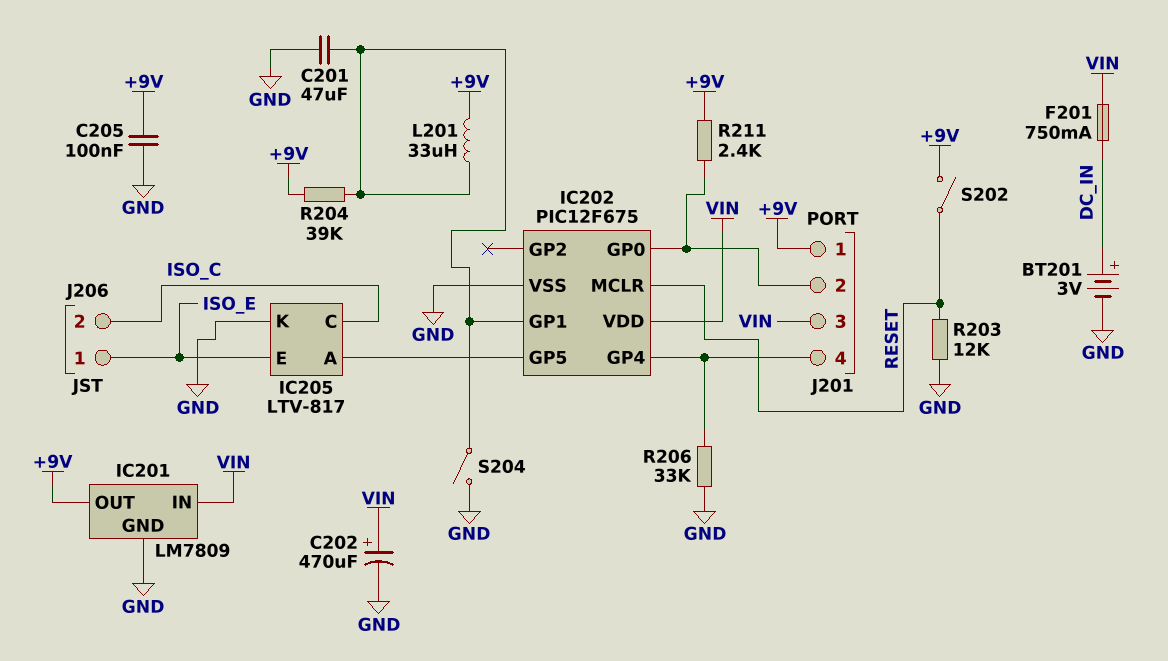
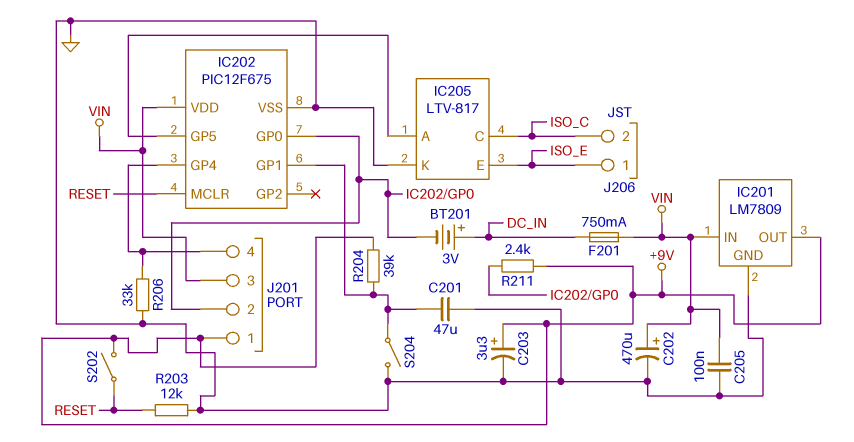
BT201: 3V (plus DC_IN, minus GND) -> 3V (plus DC_IN, minus IC202/GP0)
C203: none -> 3.3uF (plus +9V, minus GND)
C205: 100nF (+9V, GND) -> 100nF (GND, VIN)
L201: 33uH (+9V, IC202/GP1) -> none

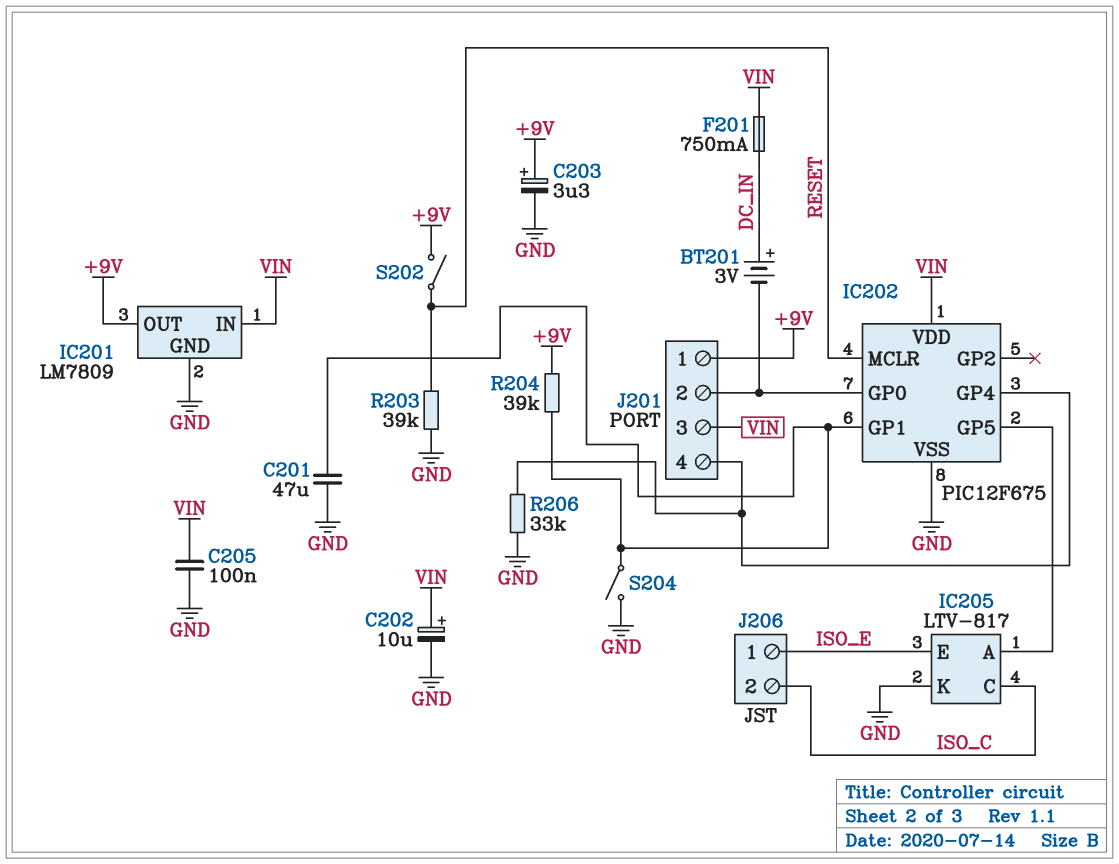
C202: 470uF (plus VIN, minus GND) -> 10uF (plus VIN, minus GND)
R203: 12k (GND, RESET) -> 39k (GND, RESET)
R211: 2.4k (+9V, IC202/GP0) -> none

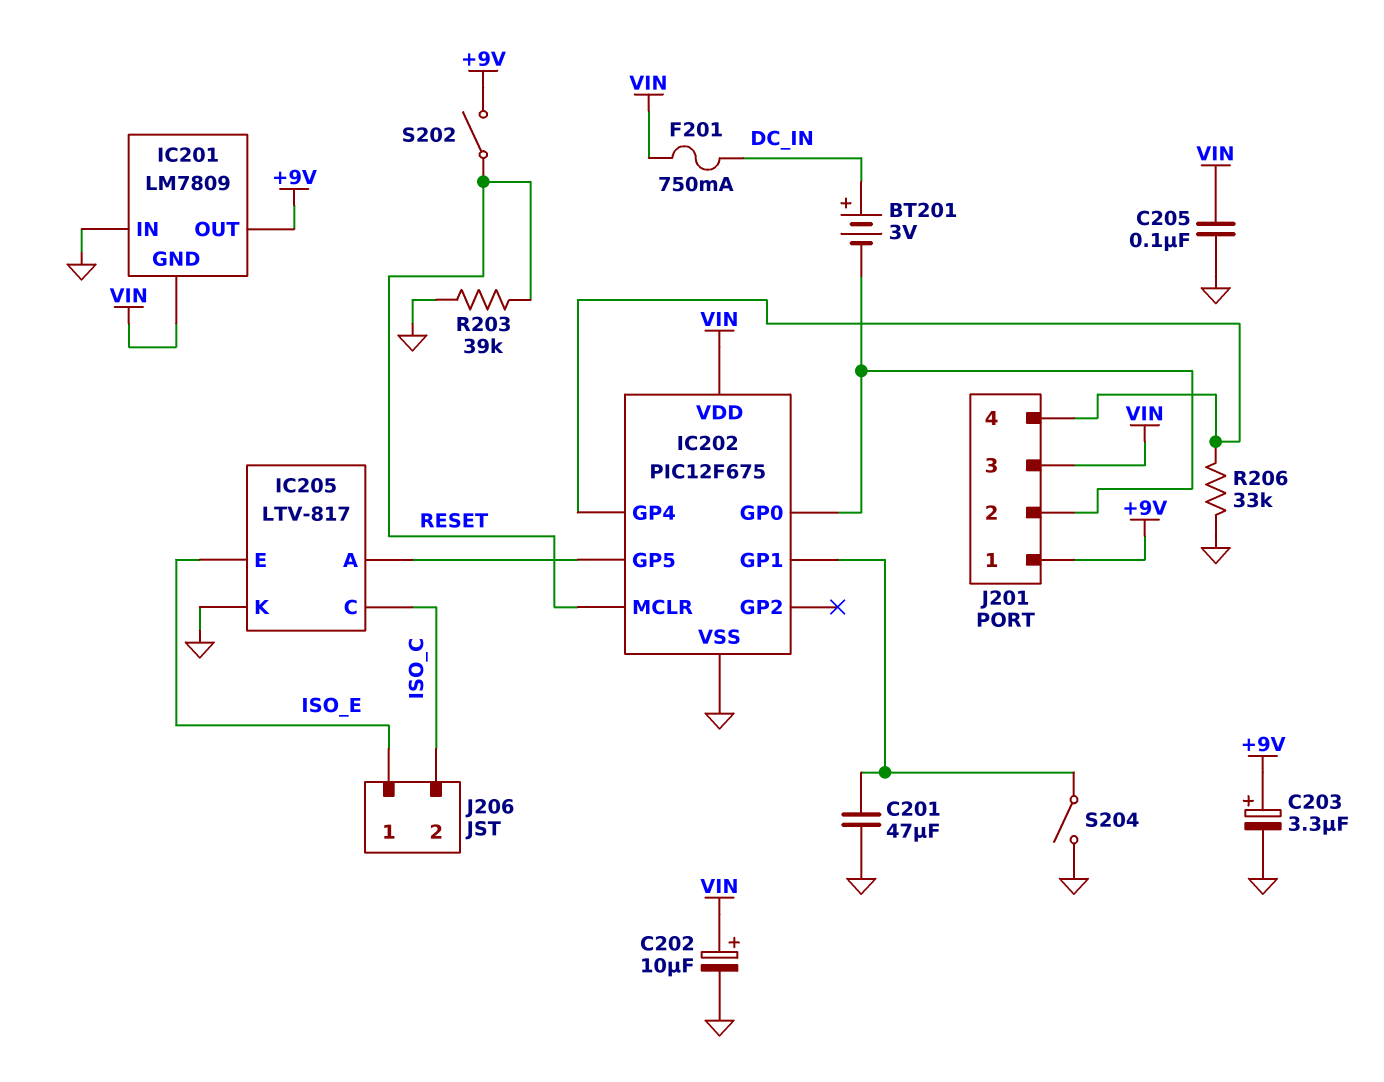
IC201 pin GND: GND -> VIN
IC201 pin IN: VIN -> GND
R204: 39k (+9V, IC202/GP1) -> none

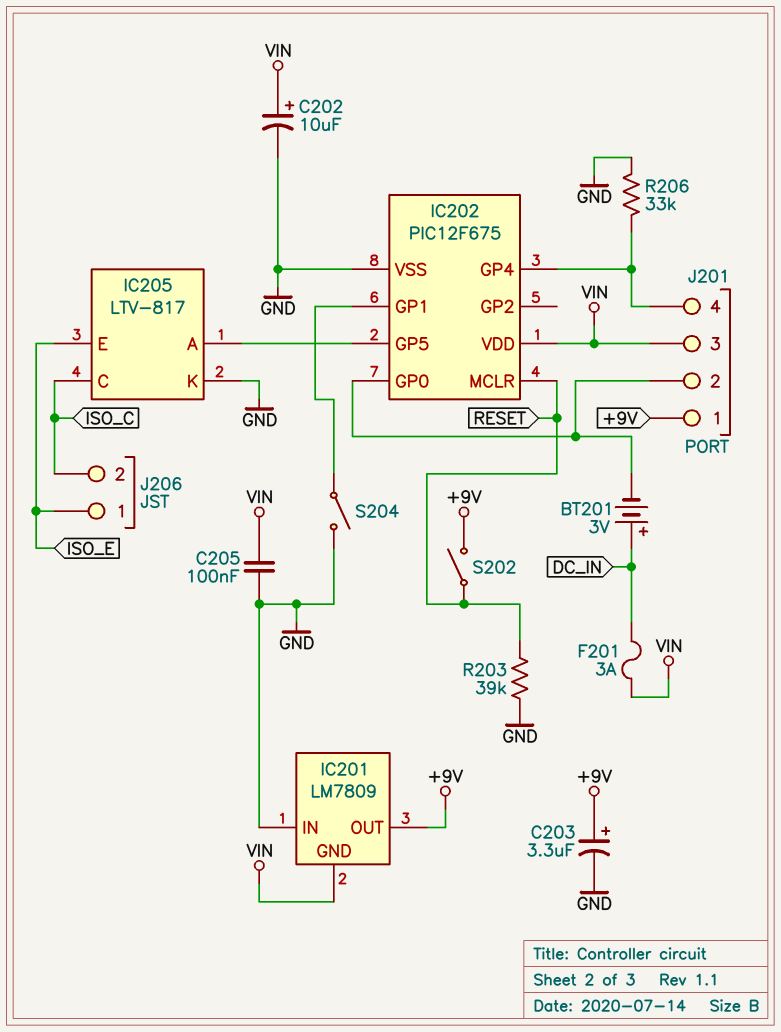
C201: 47uF (GND, IC202/GP1) -> none
F201: 750mA (DC_IN, VIN) -> 3A (DC_IN, VIN)

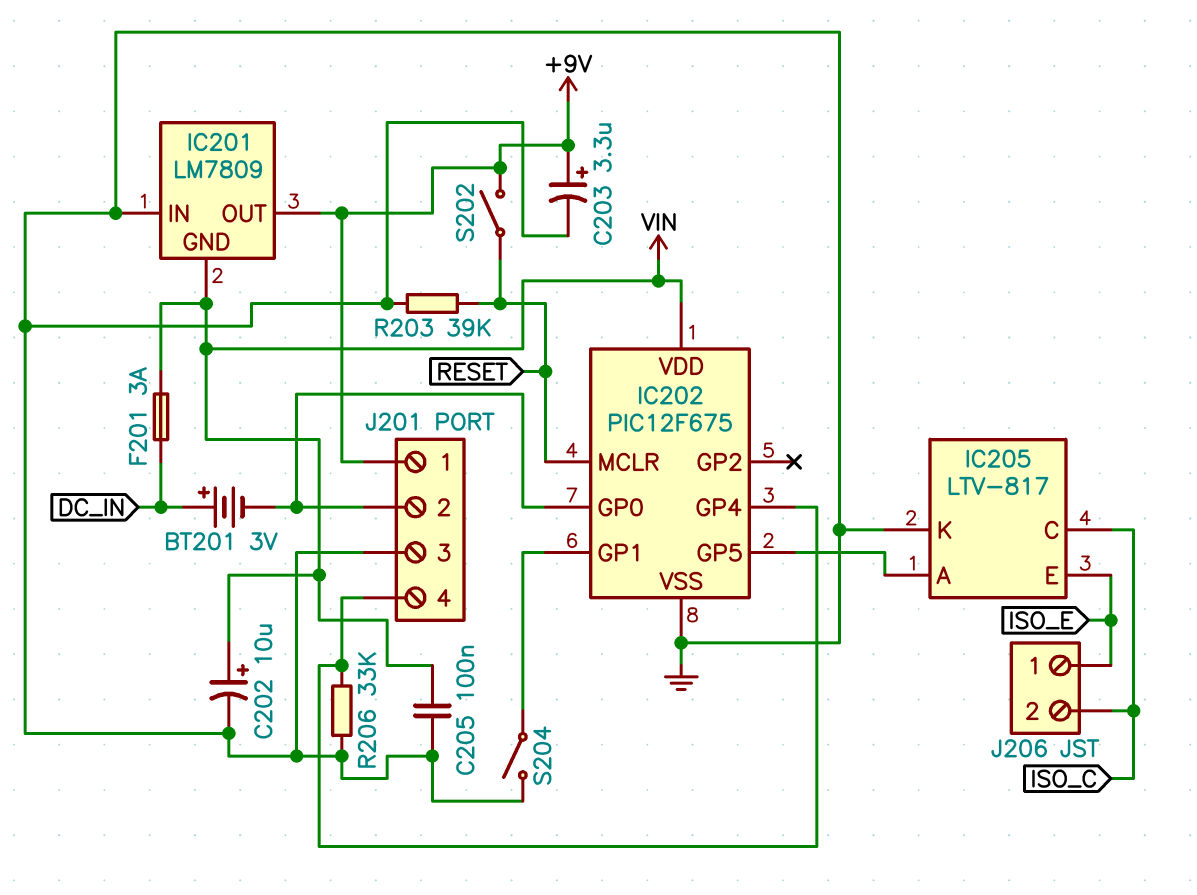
J201 pin 3: VIN -> GND

